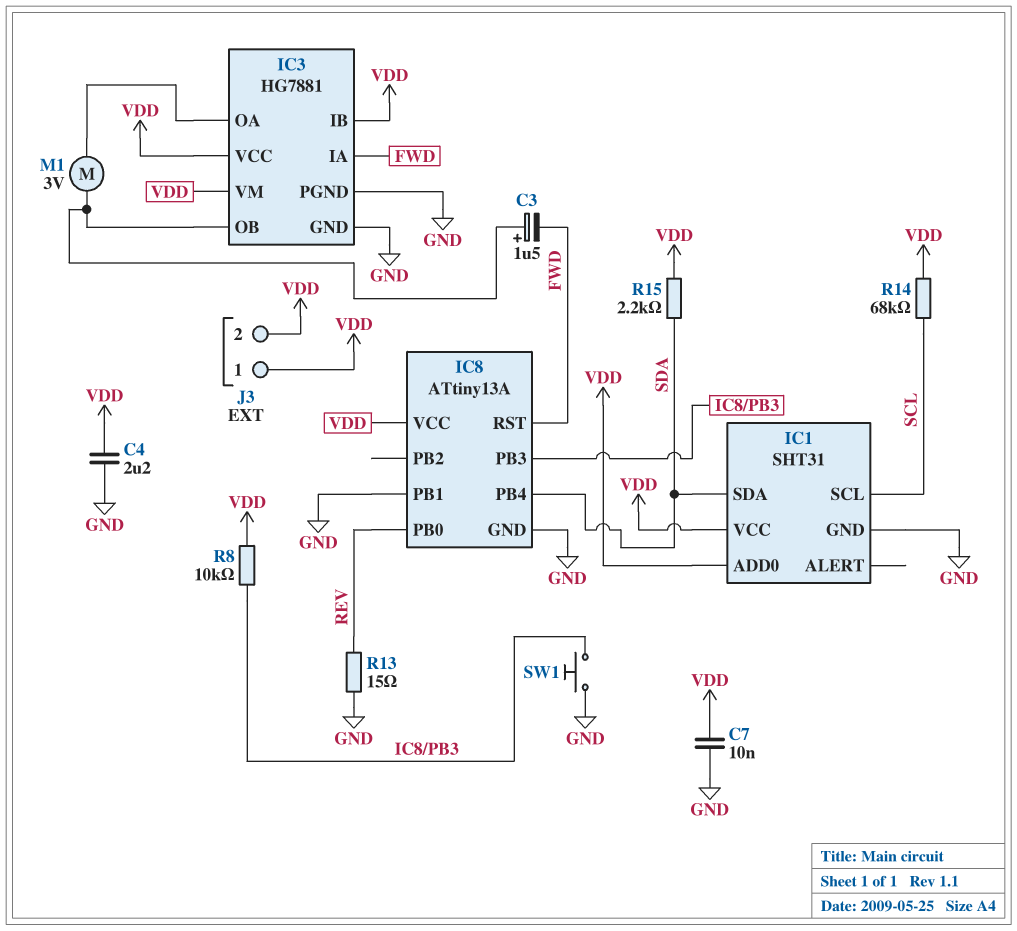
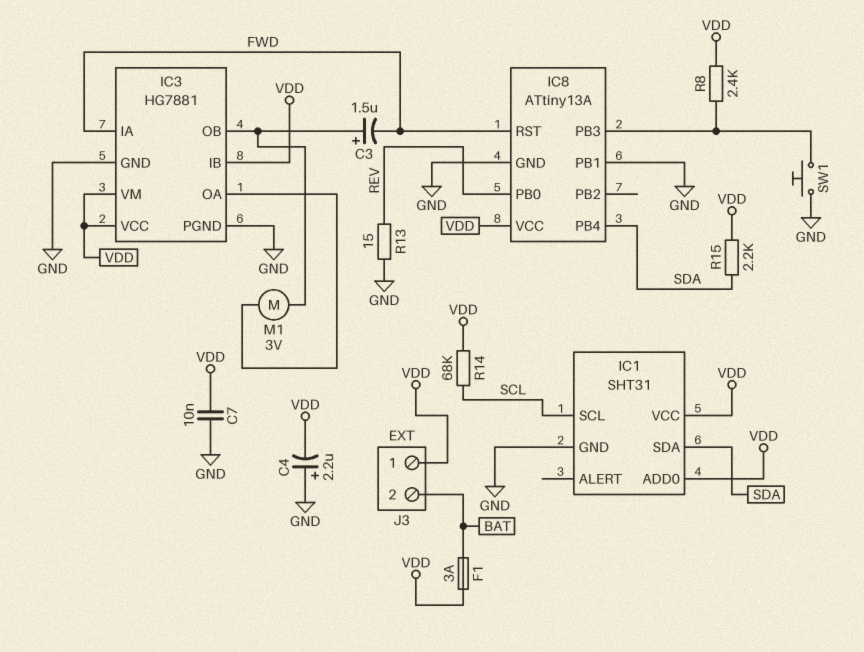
C4: 2.2uF (GND, VDD) -> 2.2uF (plus GND, minus VDD)
F1: none -> 3A (BAT, VDD)
J3 pin 2: VDD -> BAT
R8: 10k (IC8/PB3, VDD) -> 2.4k (IC8/PB3, VDD)

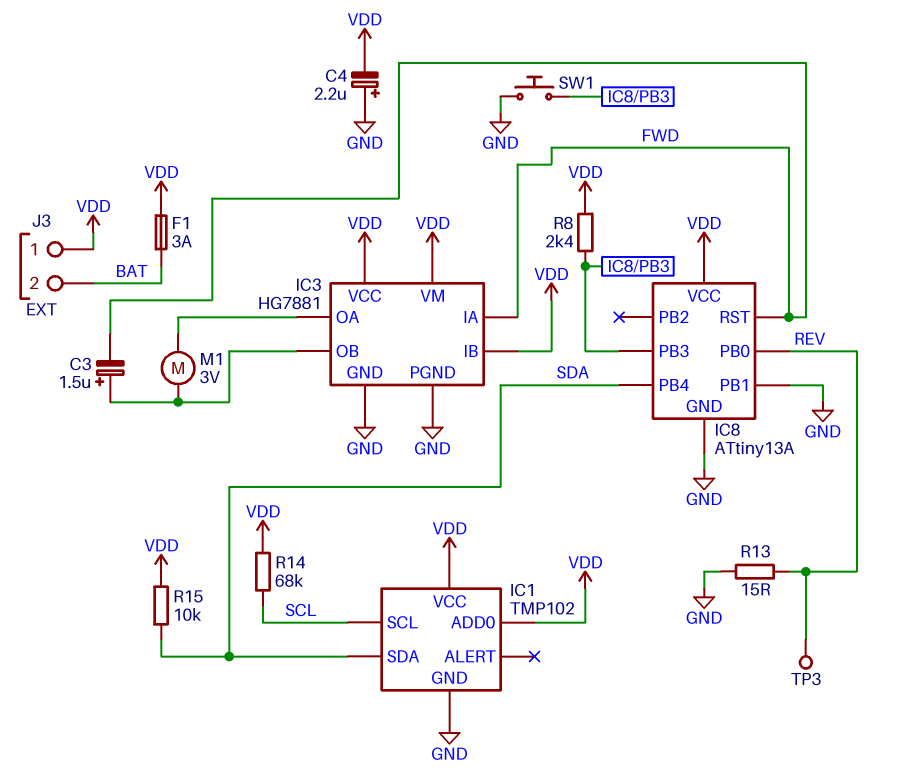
C7: 10nF (GND, VDD) -> none
IC1: SHT31 -> TMP102
R15: 2.2k (SDA, VDD) -> 10k (SDA, VDD)
TP3: none -> test point (REV)

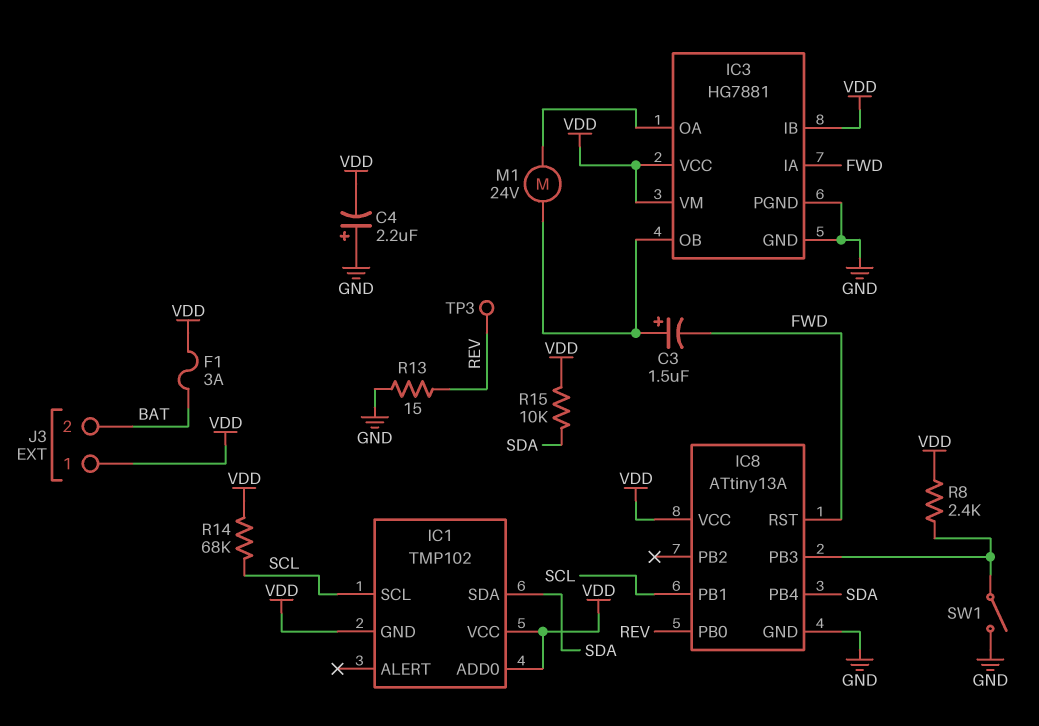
IC1 pin GND: GND -> VDD
IC8 pin PB1: GND -> SCL
M1: motor 3V (IC3/OA, IC3/OB) -> motor 24V (IC3/OA, IC3/OB)
SW1: button (GND, IC8/PB3) -> switch (GND, IC8/PB3)

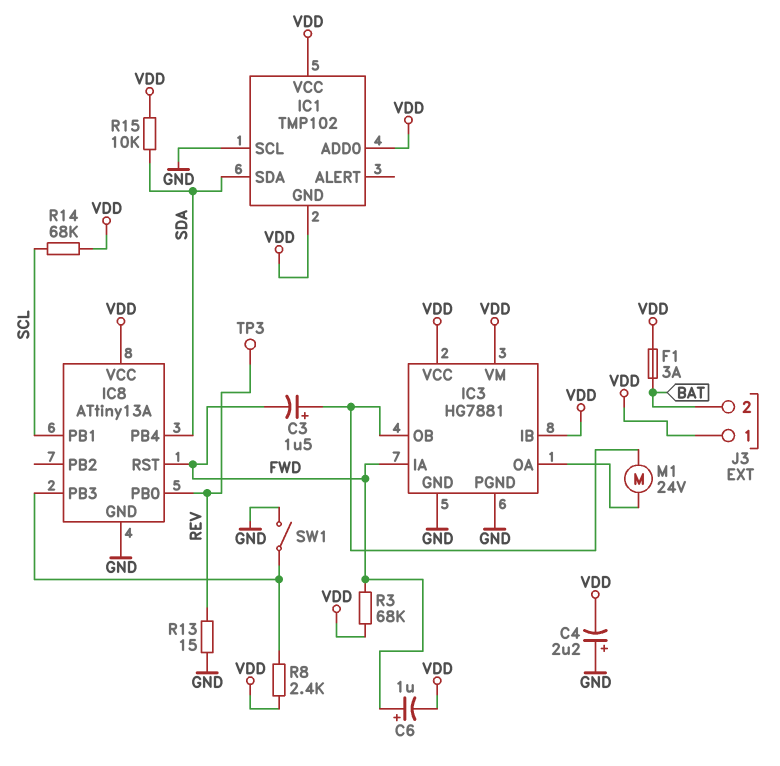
C6: none -> 1uF (plus FWD, minus VDD)
IC1 pin SCL: SCL -> GND
R3: none -> 68k (FWD, VDD)

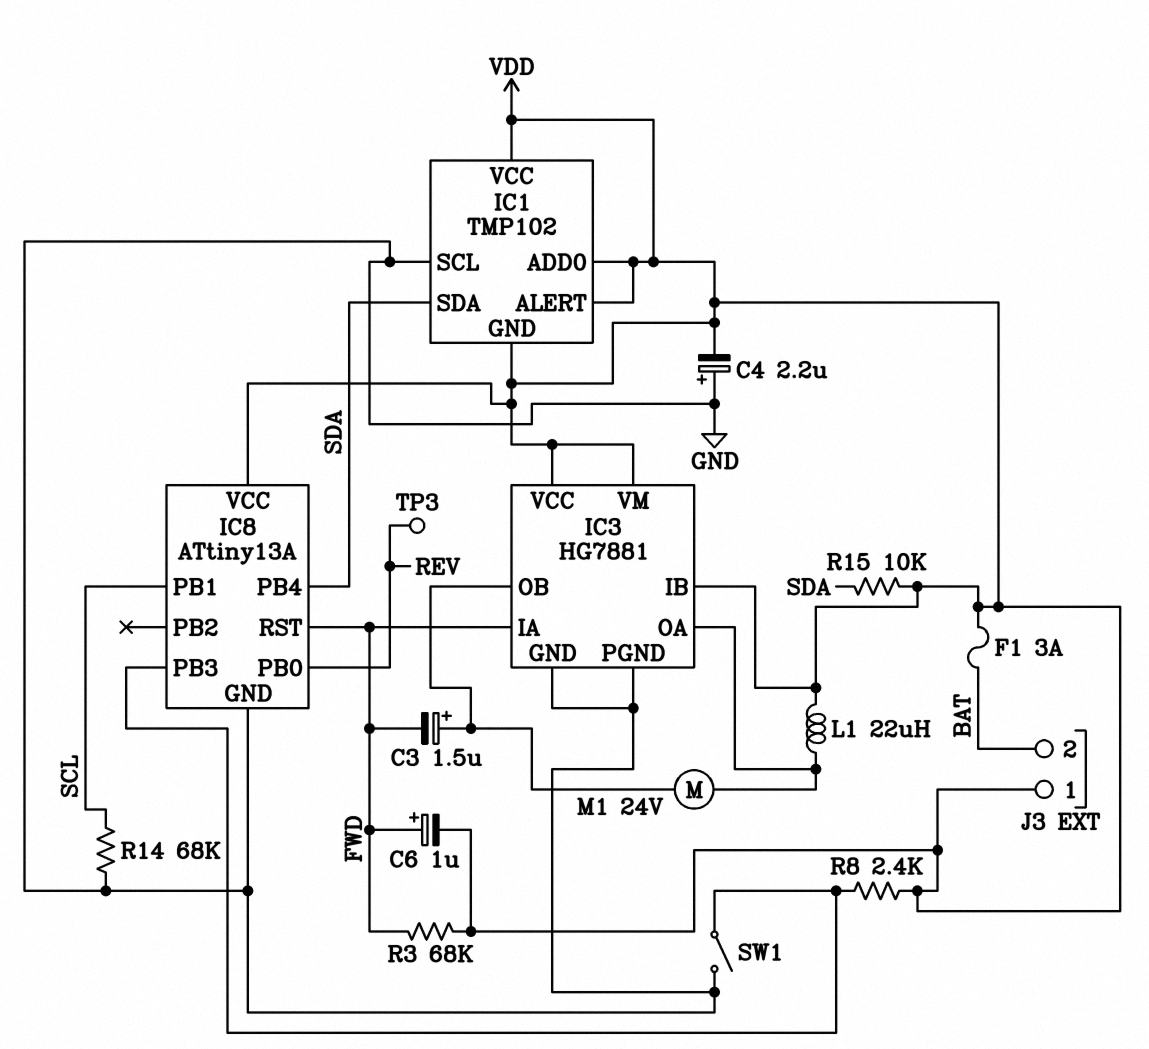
IC1 pin ALERT: none -> VDD
L1: none -> 22uH (IC3/OA, VDD)
R13: 15 (GND, REV) -> none
R14: 68k (SCL, VDD) -> 68k (GND, SCL)

